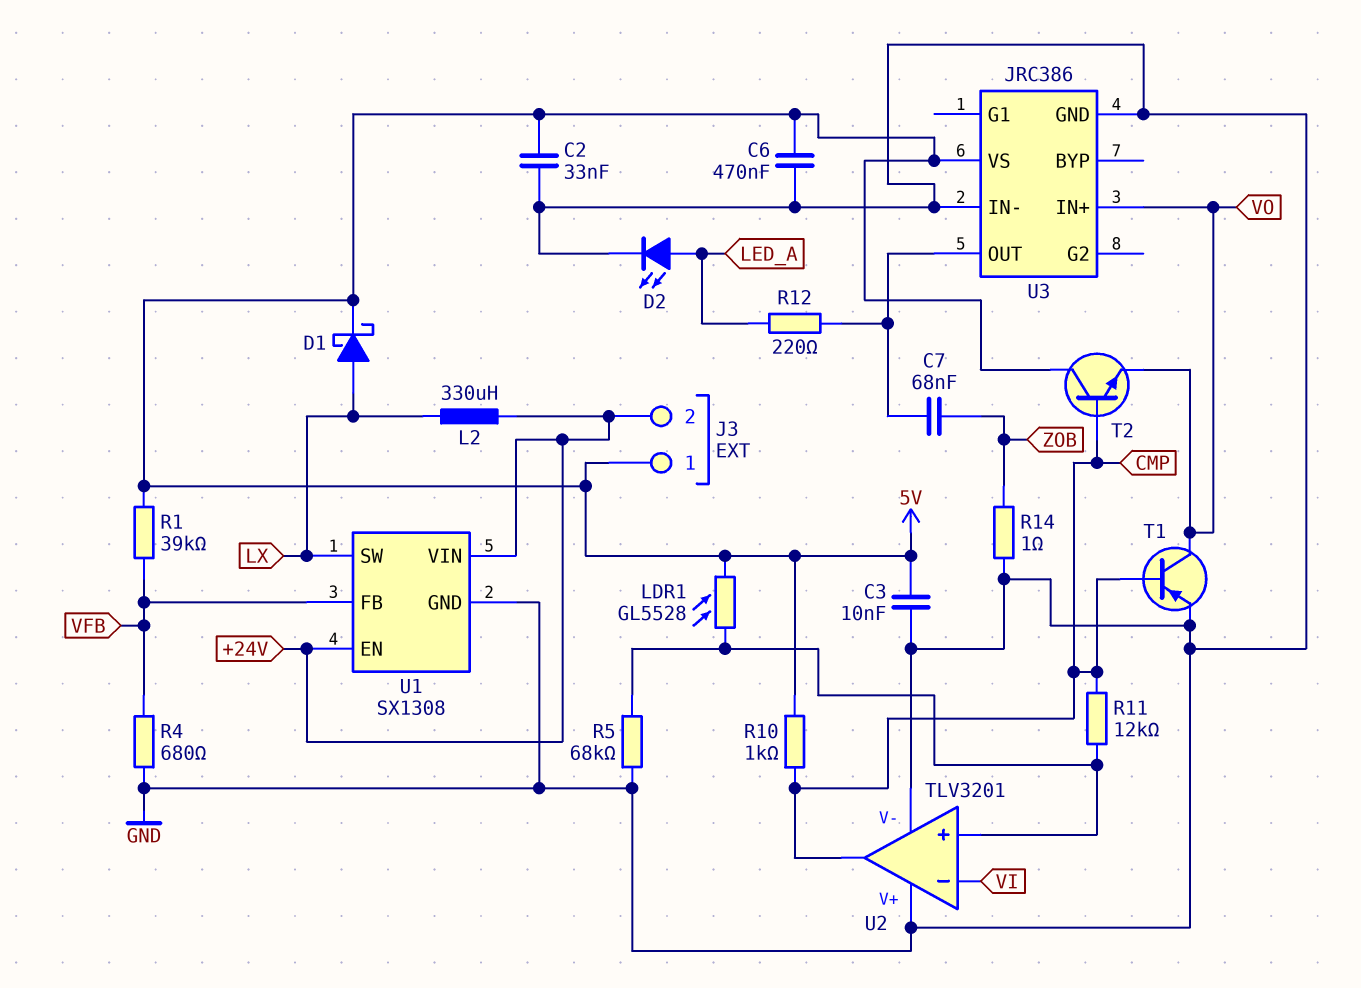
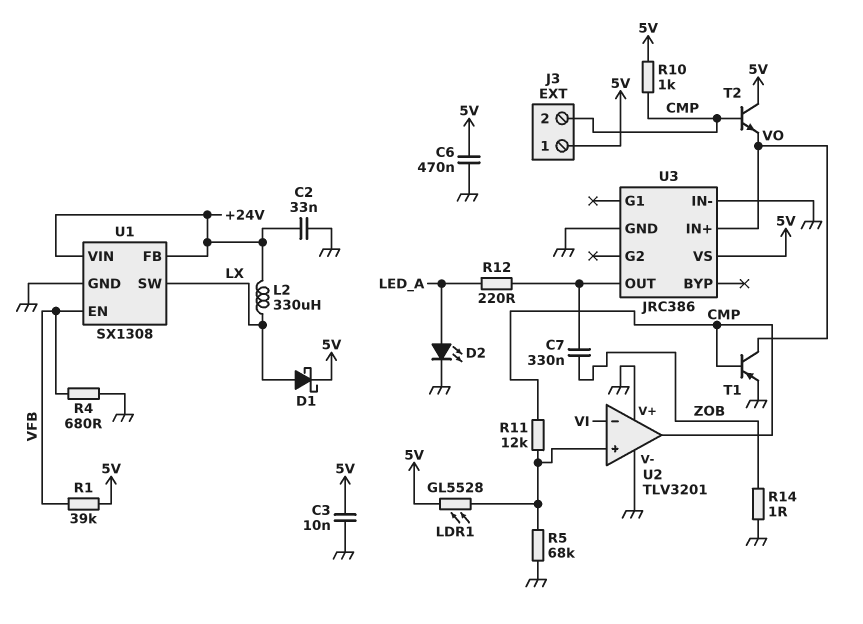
C2: 33nF (5V, GND) -> 33nF (+24V, GND)
C7: 68nF (U3/OUT, ZOB) -> 330nF (U3/OUT, ZOB)
J3 pin 2: +24V -> CMP
U1 pin EN: +24V -> VFB
U1 pin FB: VFB -> +24V

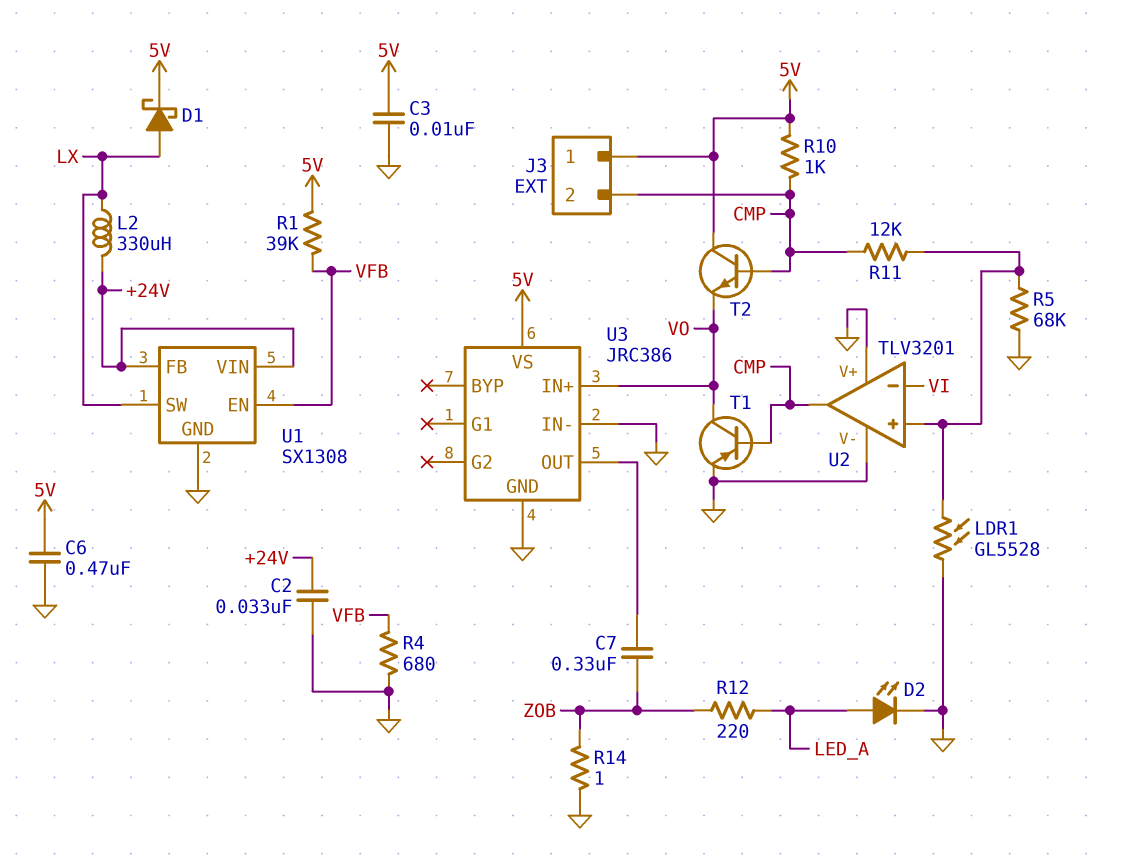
LDR1: GL5528 (5V, U2/in+) -> GL5528 (GND, U2/in+)
R12: 220 (LED_A, U3/OUT) -> 220 (LED_A, ZOB)

